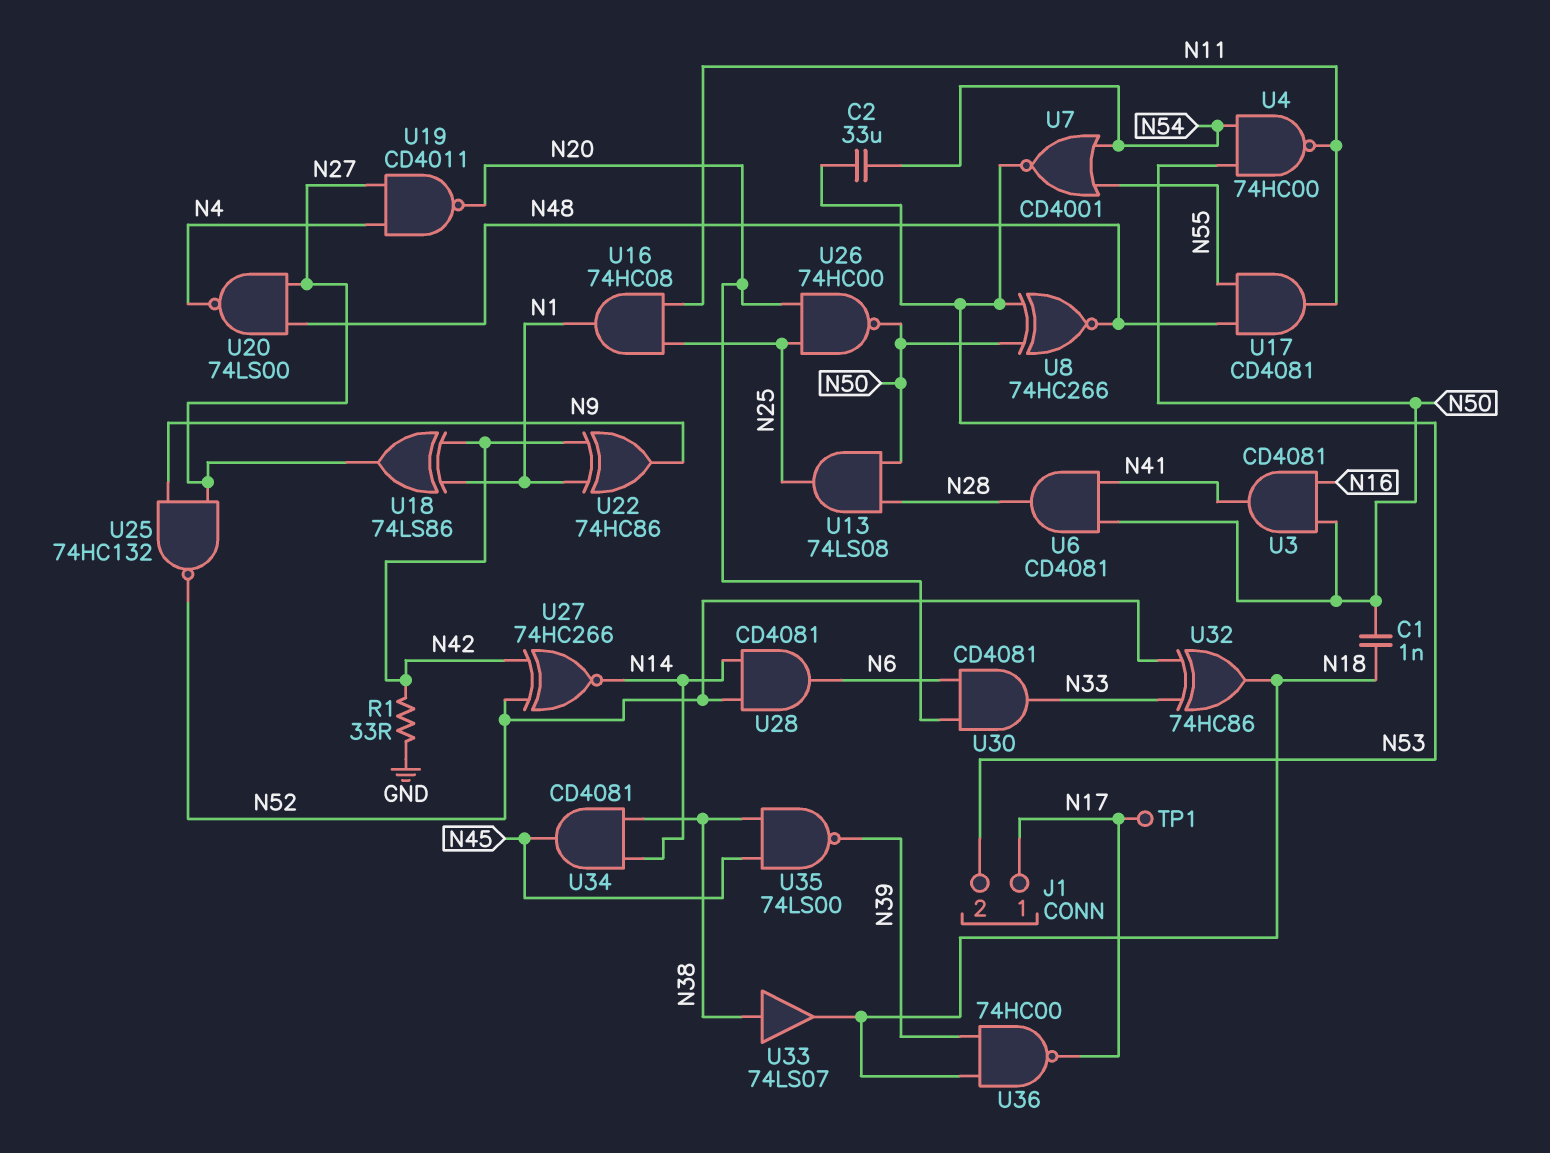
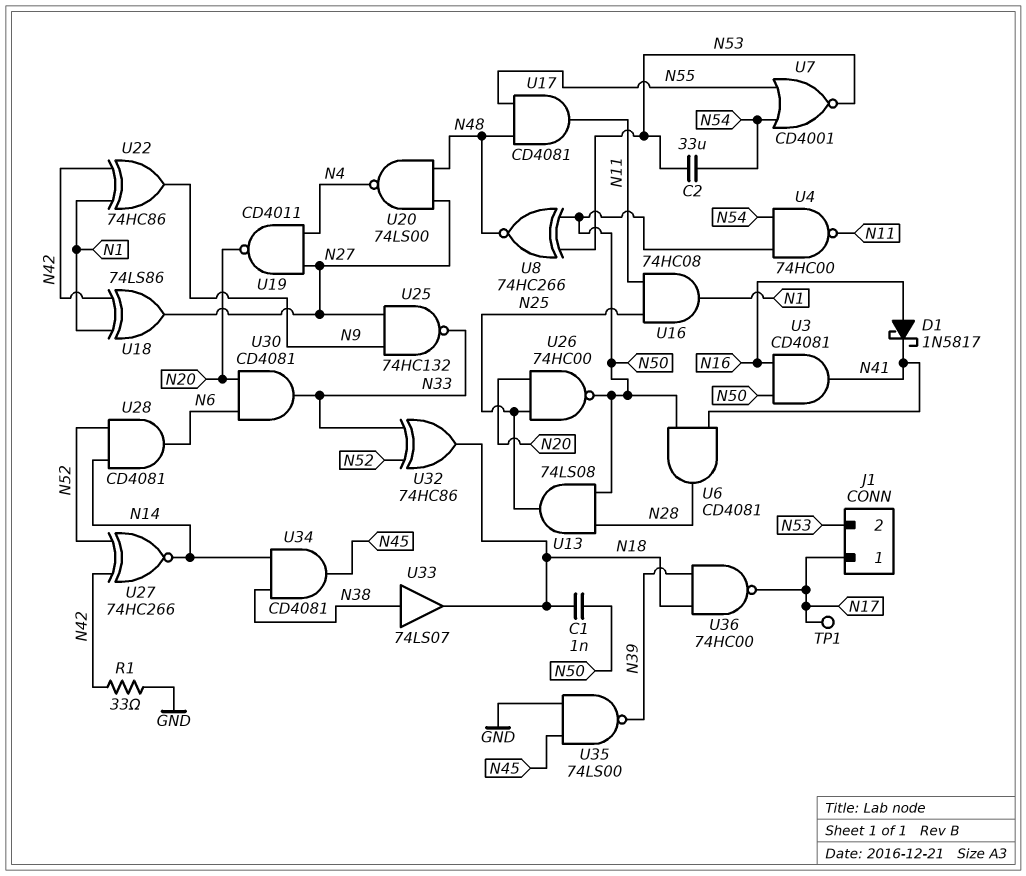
D1: none -> schottky 1N5817 (A N16, K N41)
U25: NAND 74HC132 (in N9, in N27, out N52) -> NAND 74HC132 (in N9, in N27, out N33)
U35: NAND 74LS00 (in N38, in N45, out N39) -> NAND 74LS00 (in GND, in N45, out N39)

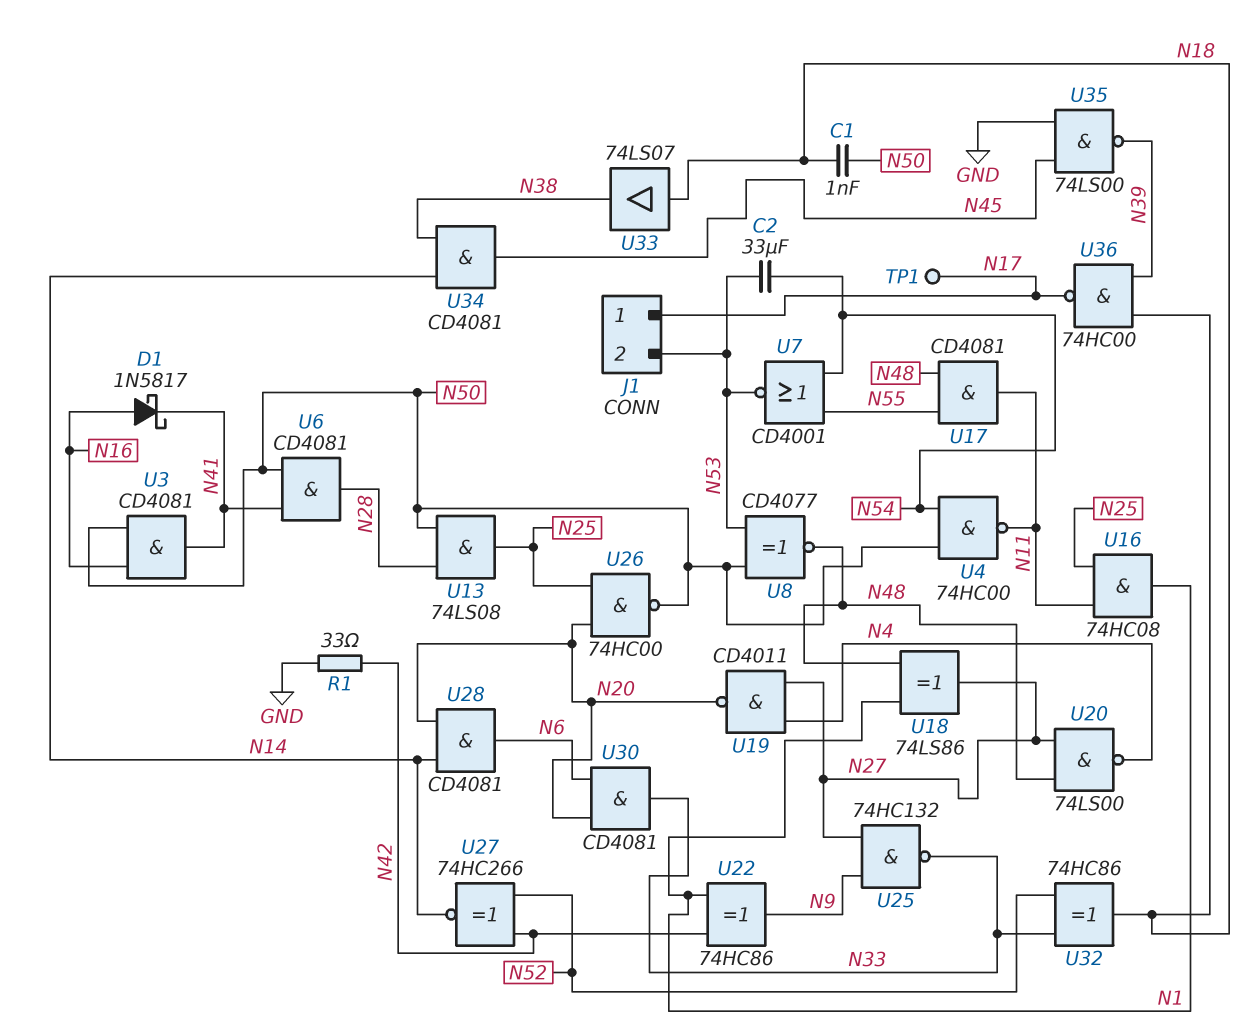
U8: XNOR 74HC266 (in N50, in N53, out N48) -> XNOR CD4077 (in N50, in N53, out N48)
U18: XOR 74LS86 (in N1, in N42, out N27) -> XOR 74LS86 (in N1, in N48, out N27)
U28: AND CD4081 (in N14, in N52, out N6) -> AND CD4081 (in N14, in N20, out N6)
U33: buffer 74LS07 (in N38, out N18) -> buffer 74LS07 (in N18, out N38)

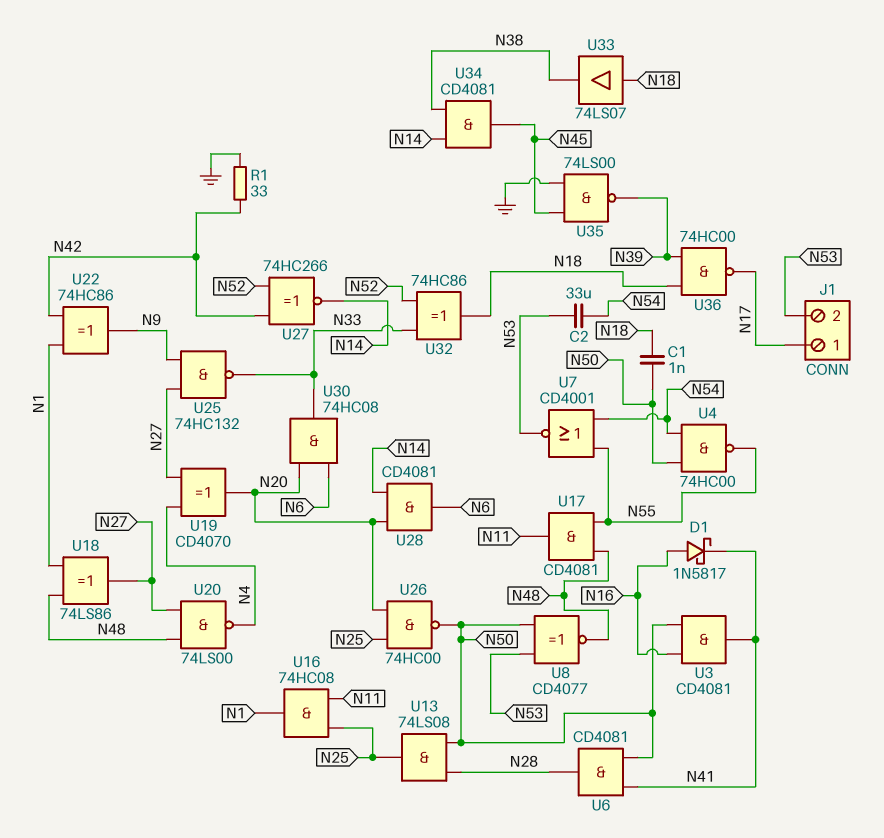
TP1: test point (N17) -> none
U4: NAND 74HC00 (in N50, in N54, out N11) -> NAND 74HC00 (in N50, in N54, out N55)
U19: NAND CD4011 (in N4, in N27, out N20) -> XOR CD4070 (in N4, in N27, out N20)
U30: AND CD4081 (in N6, in N20, out N33) -> AND 74HC08 (in N6, in N20, out N33)

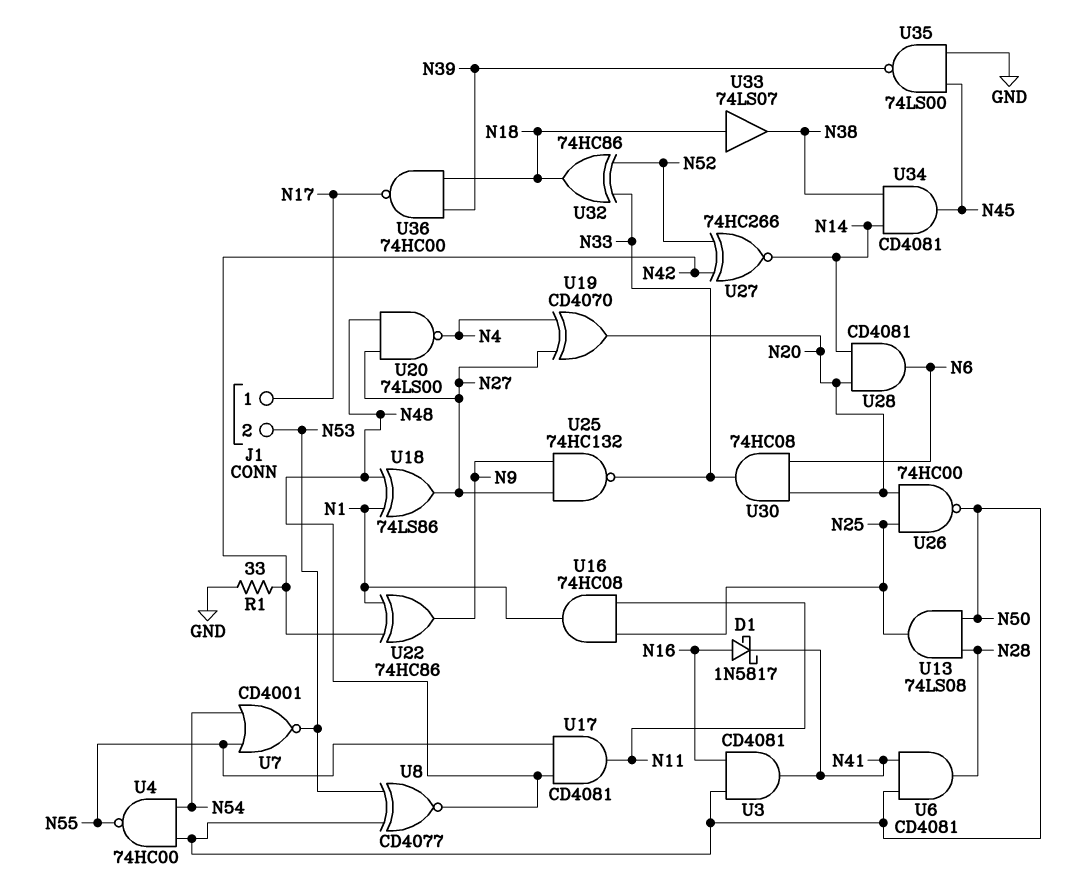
C1: 1nF (N18, N50) -> none
C2: 33uF (N53, N54) -> none

